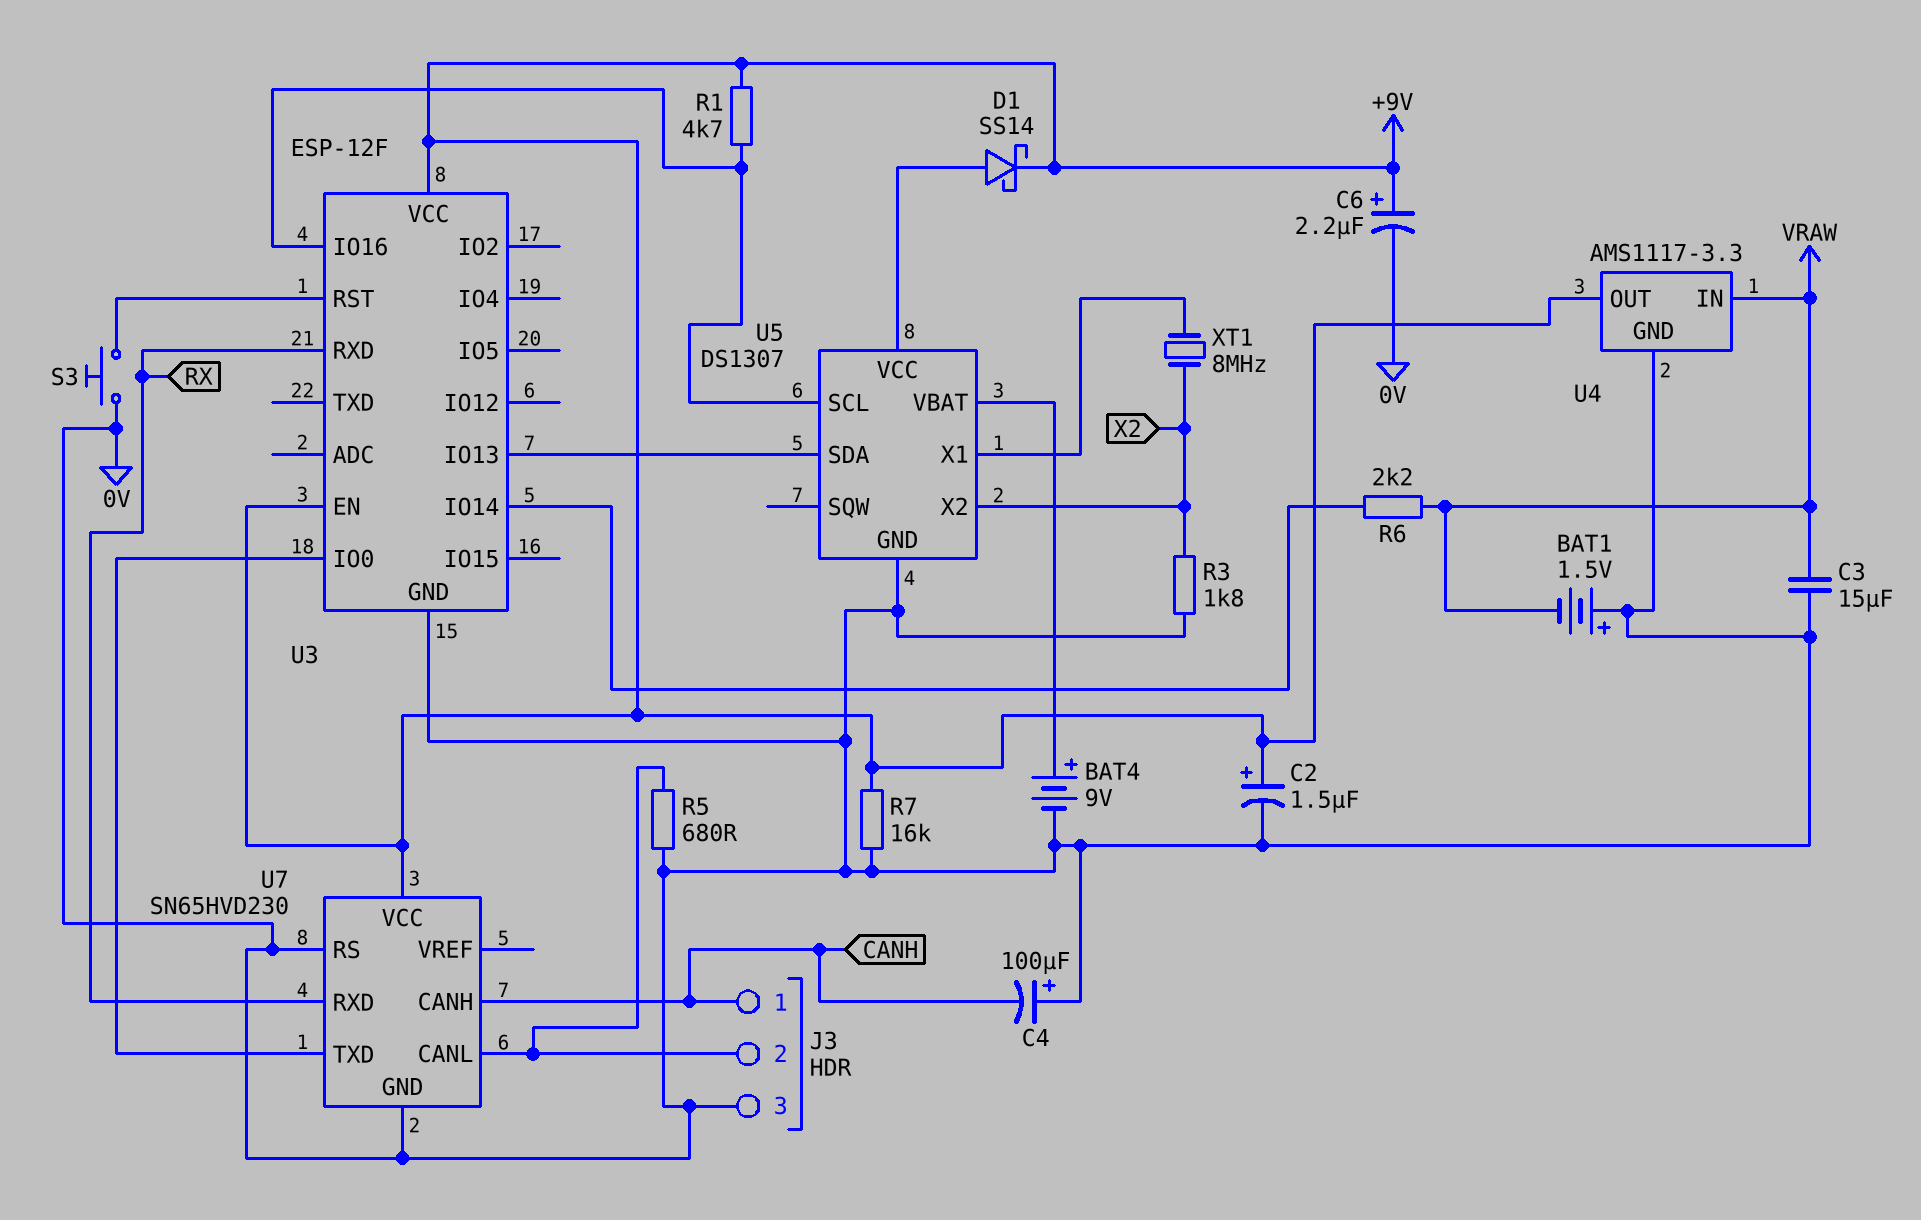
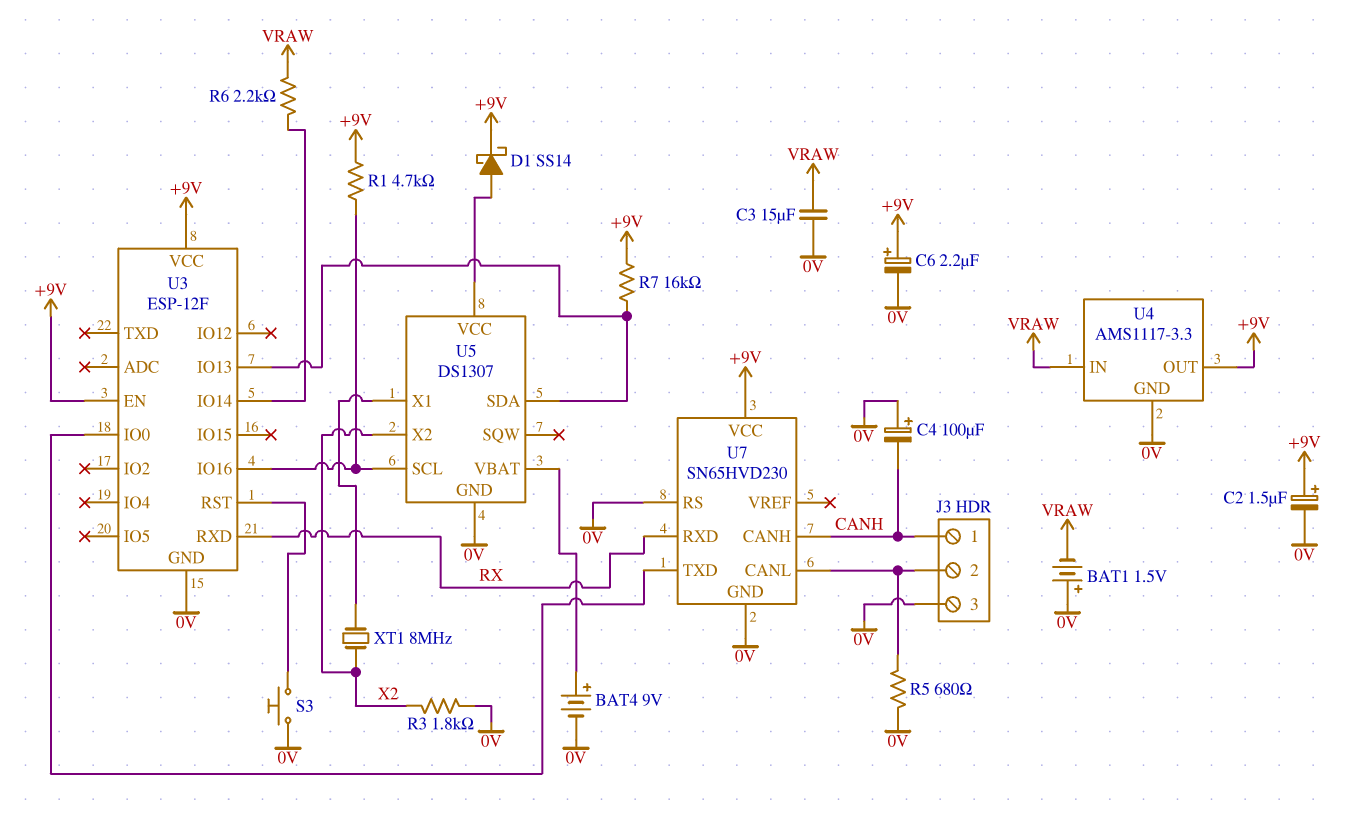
R7: 16k (+9V, 0V) -> 16k (+9V, U3/IO13)

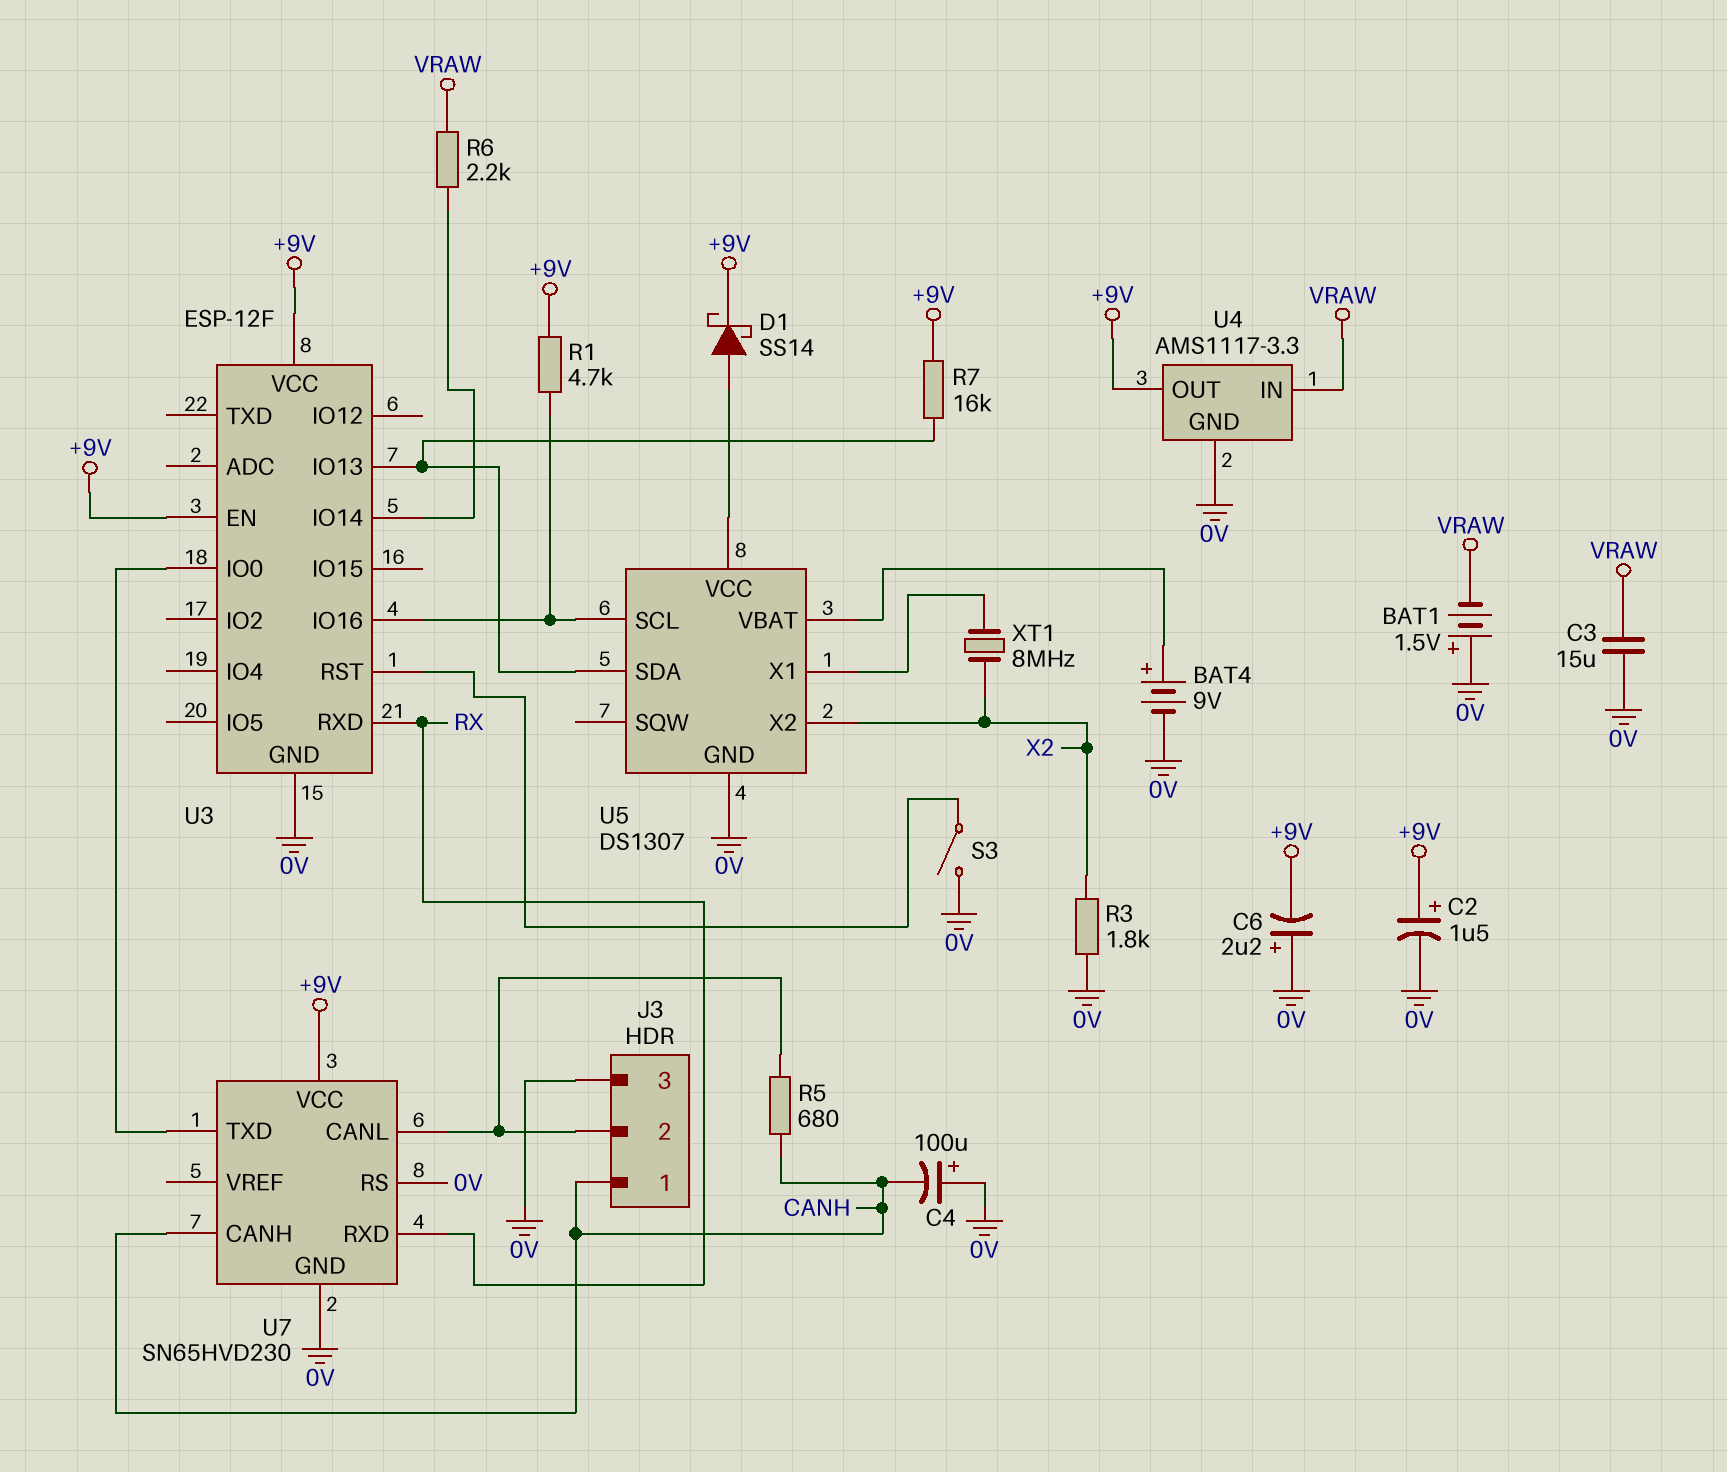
C6: 2.2uF (plus +9V, minus 0V) -> 2.2uF (plus 0V, minus +9V)
R5: 680 (0V, J3/2) -> 680 (CANH, J3/2)
S3: button (0V, U3/RST) -> switch (0V, U3/RST)

